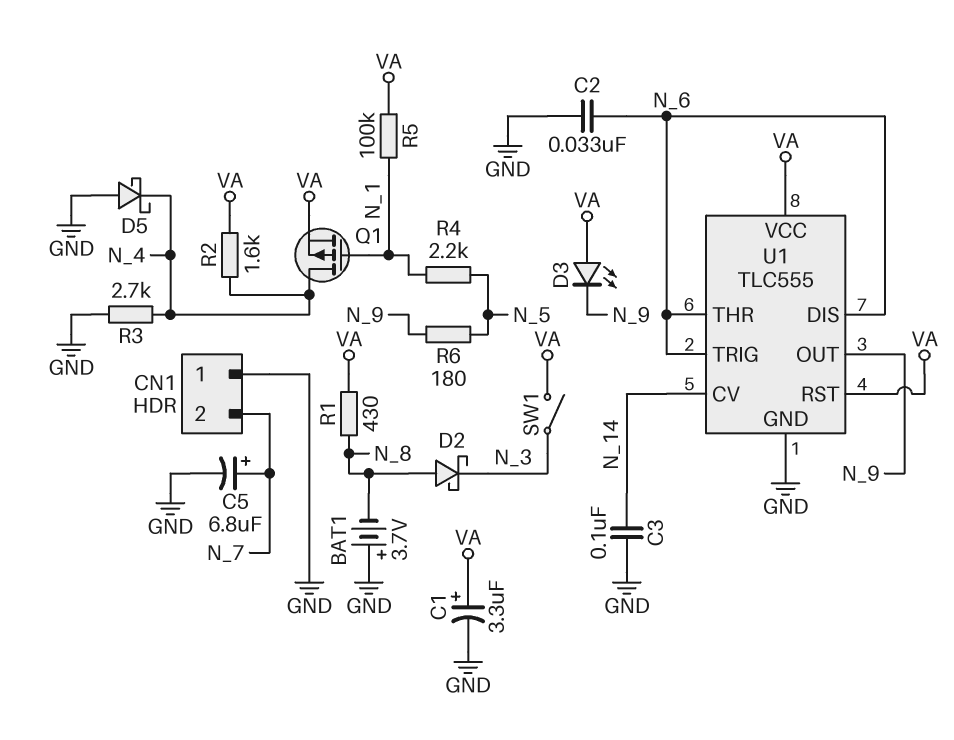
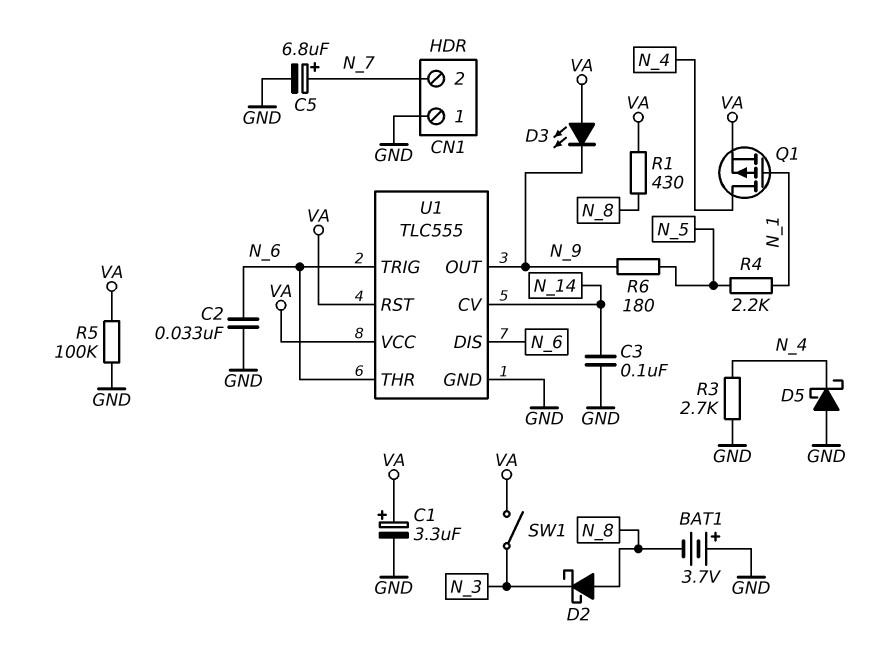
R2: 1.6k (N_4, VA) -> none
R5: 100k (N_1, VA) -> 100k (GND, VA)

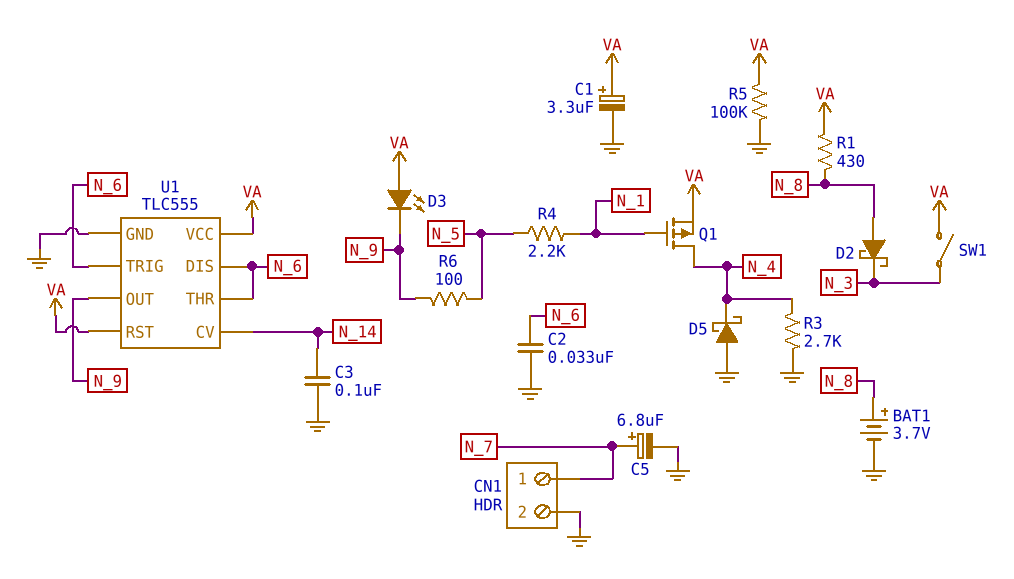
BAT1: 3.7V (plus GND, minus N_8) -> 3.7V (plus N_8, minus GND)
CN1 pin 1: GND -> N_7
CN1 pin 2: N_7 -> GND
R6: 180 (N_5, N_9) -> 100 (N_5, N_9)

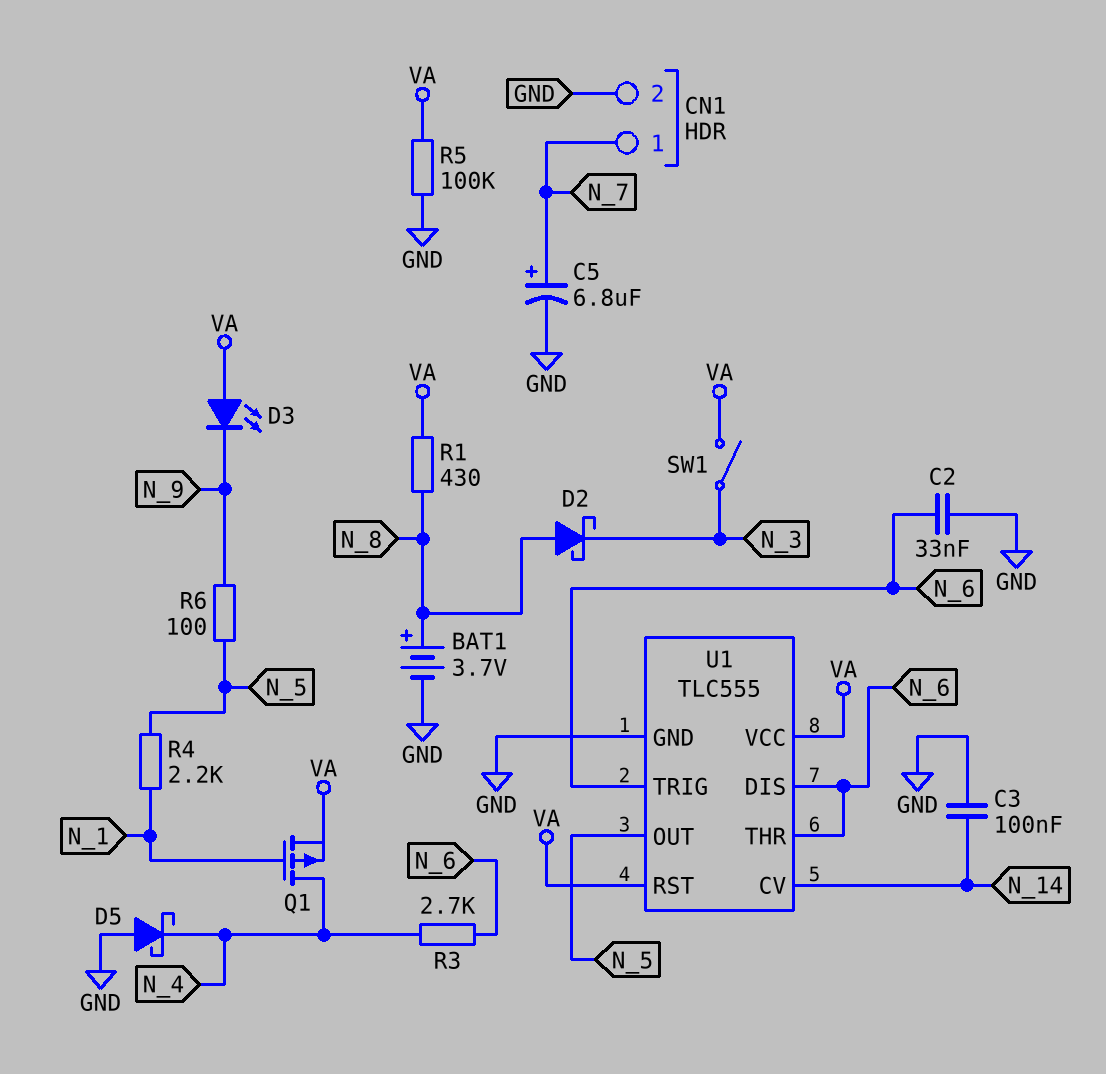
C1: 3.3uF (plus VA, minus GND) -> none
R3: 2.7k (GND, N_4) -> 2.7k (N_4, N_6)
U1 pin OUT: N_9 -> N_5

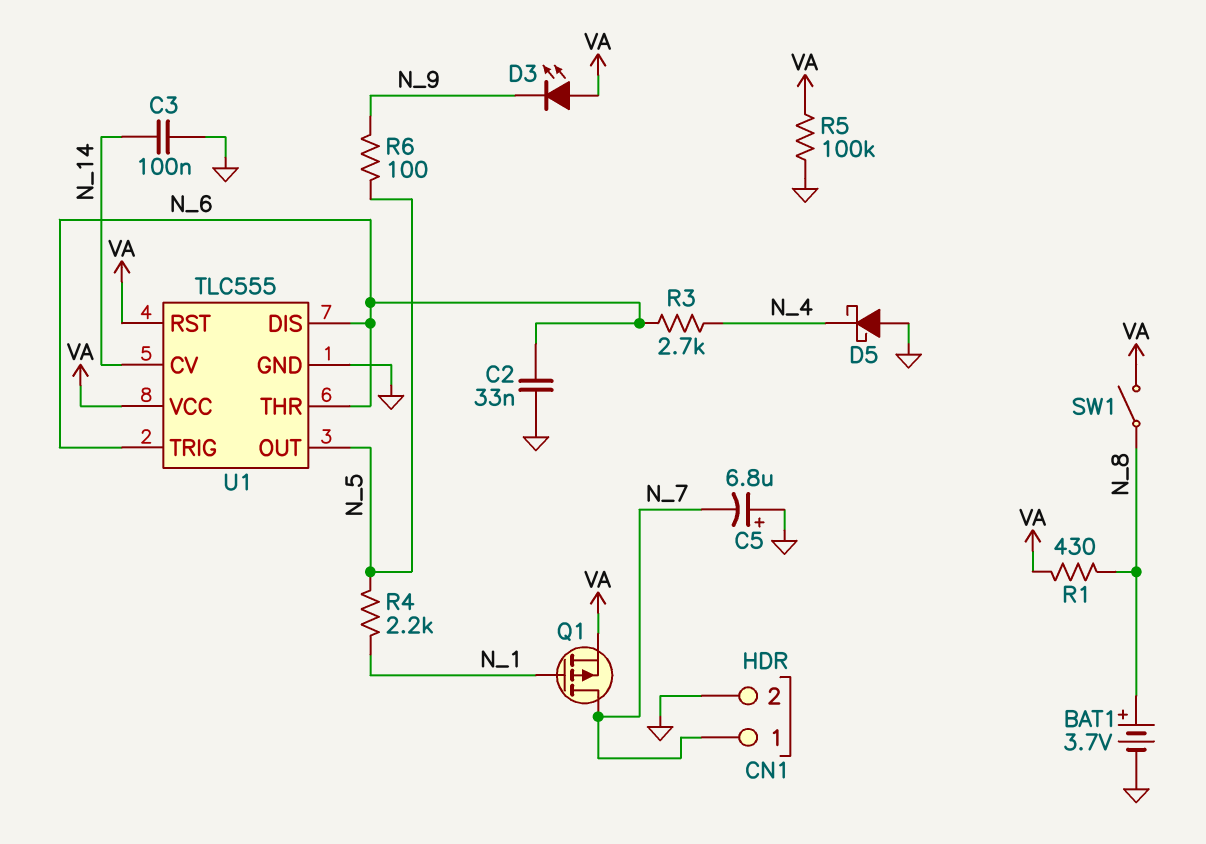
C5: 6.8uF (plus N_7, minus GND) -> 6.8uF (plus GND, minus N_7)
D2: schottky (A N_8, K N_3) -> none
Q1: PMOS (G N_1, D N_4, S VA) -> PMOS (G N_1, D N_7, S VA)
SW1: switch (N_3, VA) -> switch (N_8, VA)

